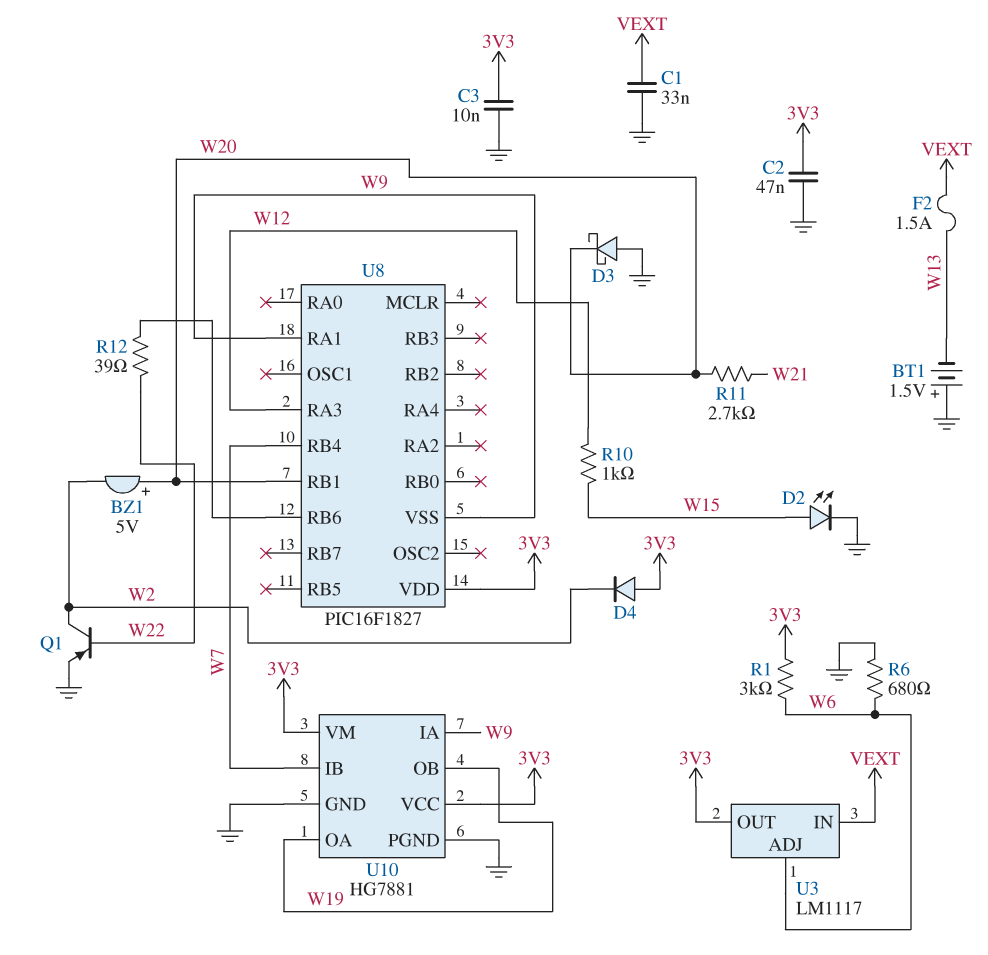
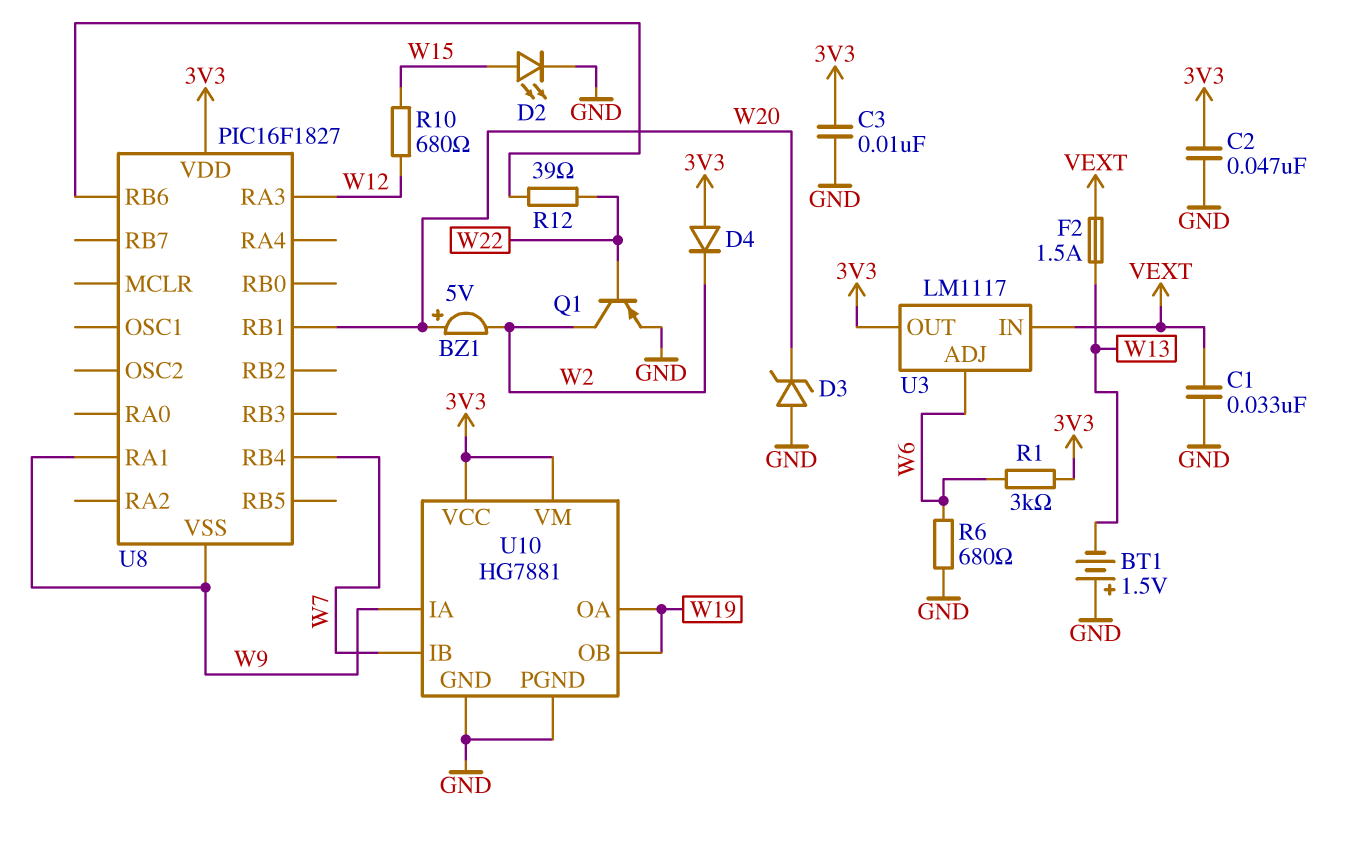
D3: schottky (A GND, K W20) -> zener (A GND, K W20)
R10: 1k (W12, W15) -> 680 (W12, W15)
R11: 2.7k (W20, W21) -> none

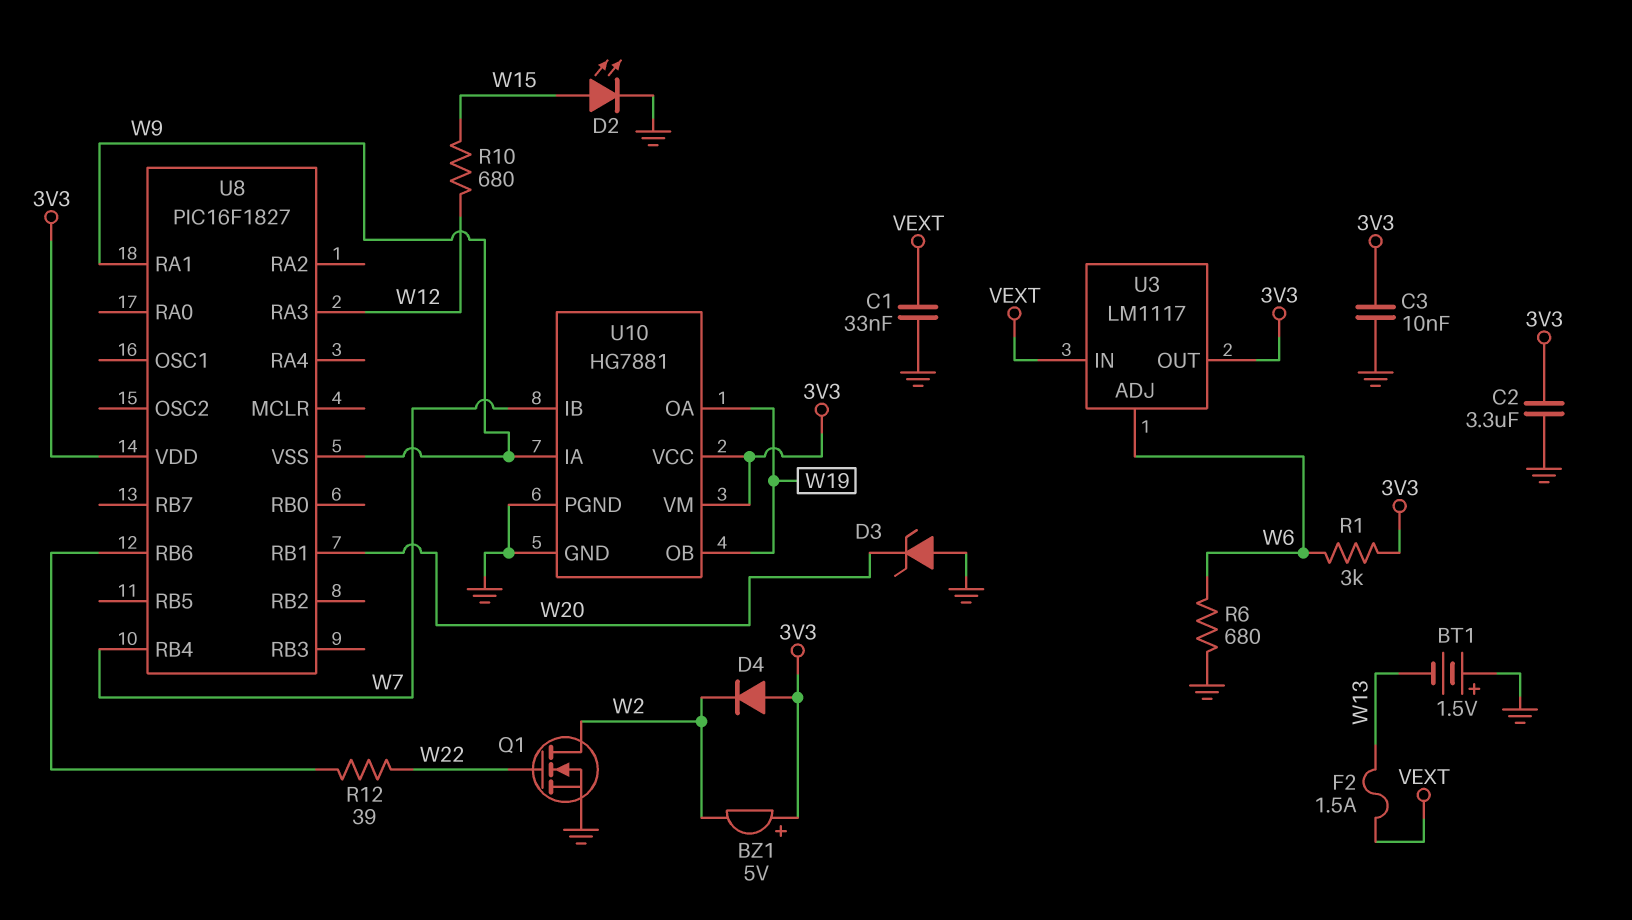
BZ1: buzzer 5V (plus W20, minus W2) -> buzzer 5V (plus 3V3, minus W2)
C2: 47nF (3V3, GND) -> 3.3uF (3V3, GND)
Q1: PNP (B W22, C W2, E GND) -> NMOS (G W22, D W2, S GND)

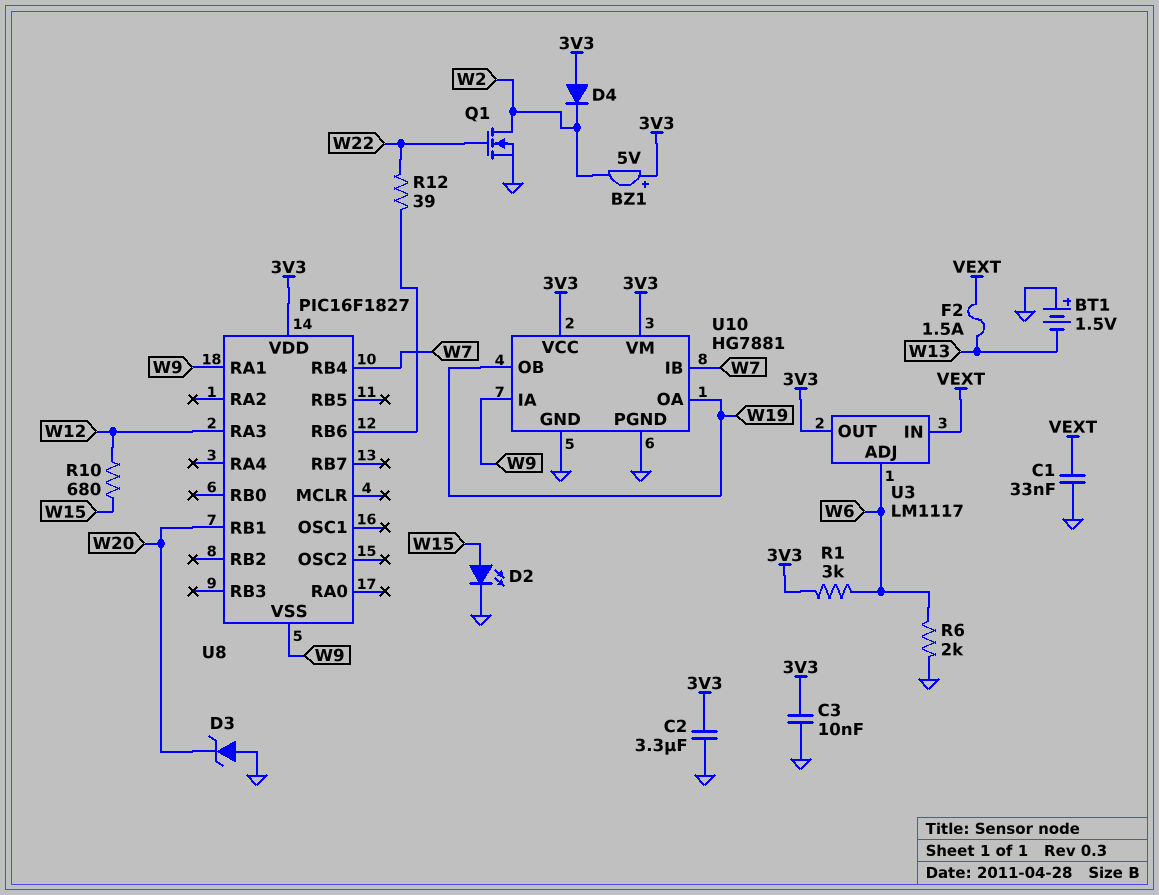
R6: 680 (GND, W6) -> 2k (GND, W6)

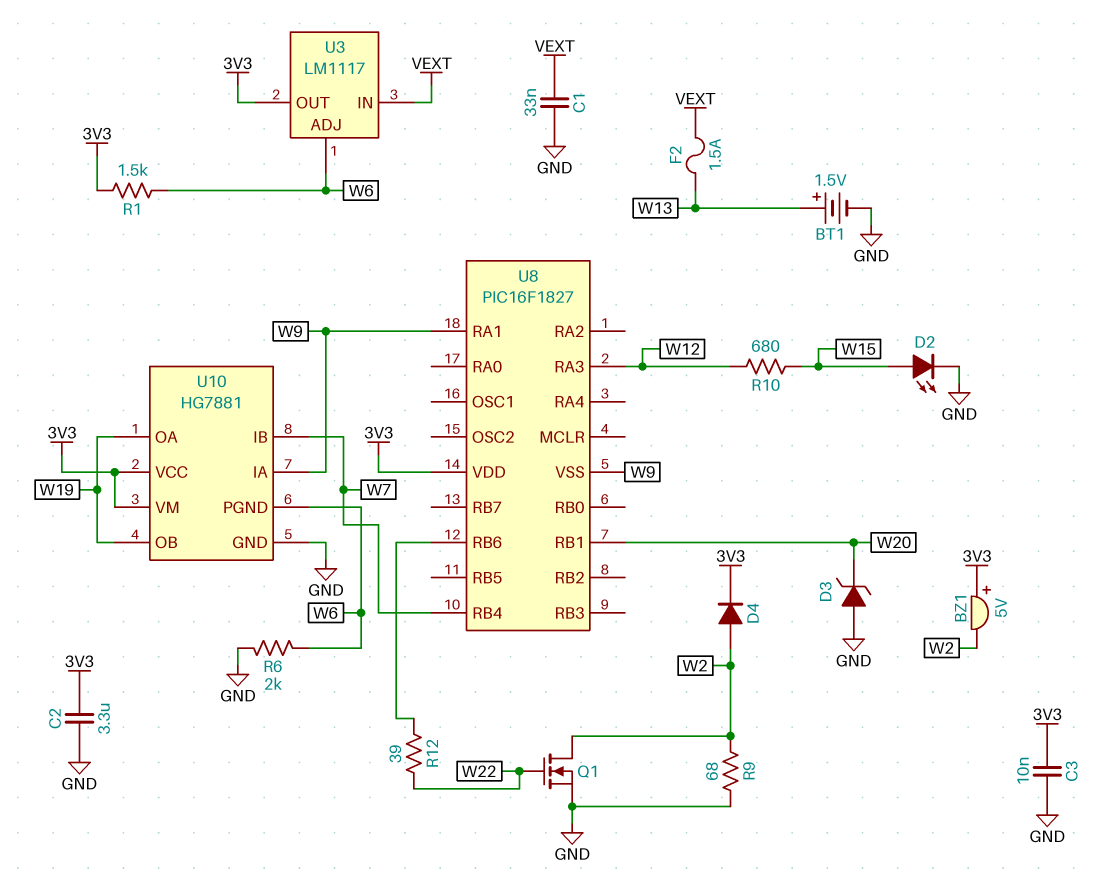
BT1: 1.5V (plus GND, minus W13) -> 1.5V (plus W13, minus GND)
D4: diode (A 3V3, K W2) -> diode (A W2, K 3V3)
R1: 3k (3V3, W6) -> 1.5k (3V3, W6)
R9: none -> 68 (GND, W2)
U10 pin PGND: GND -> W6

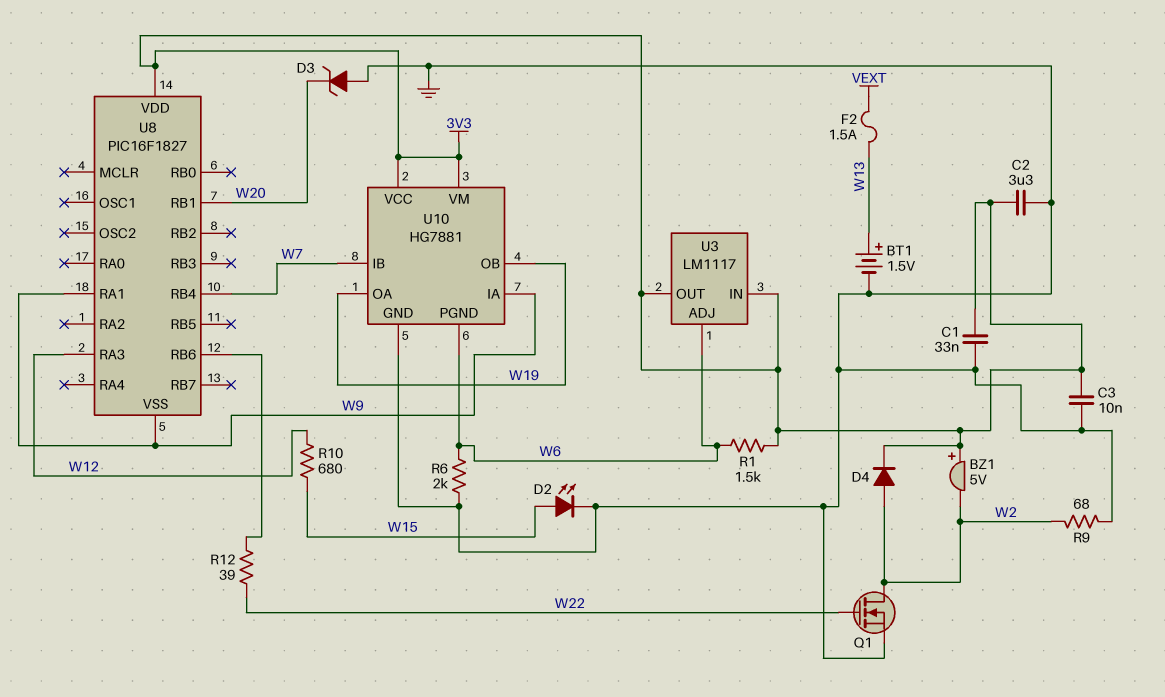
C1: 33nF (GND, VEXT) -> 33nF (3V3, GND)
U3 pin IN: VEXT -> 3V3

